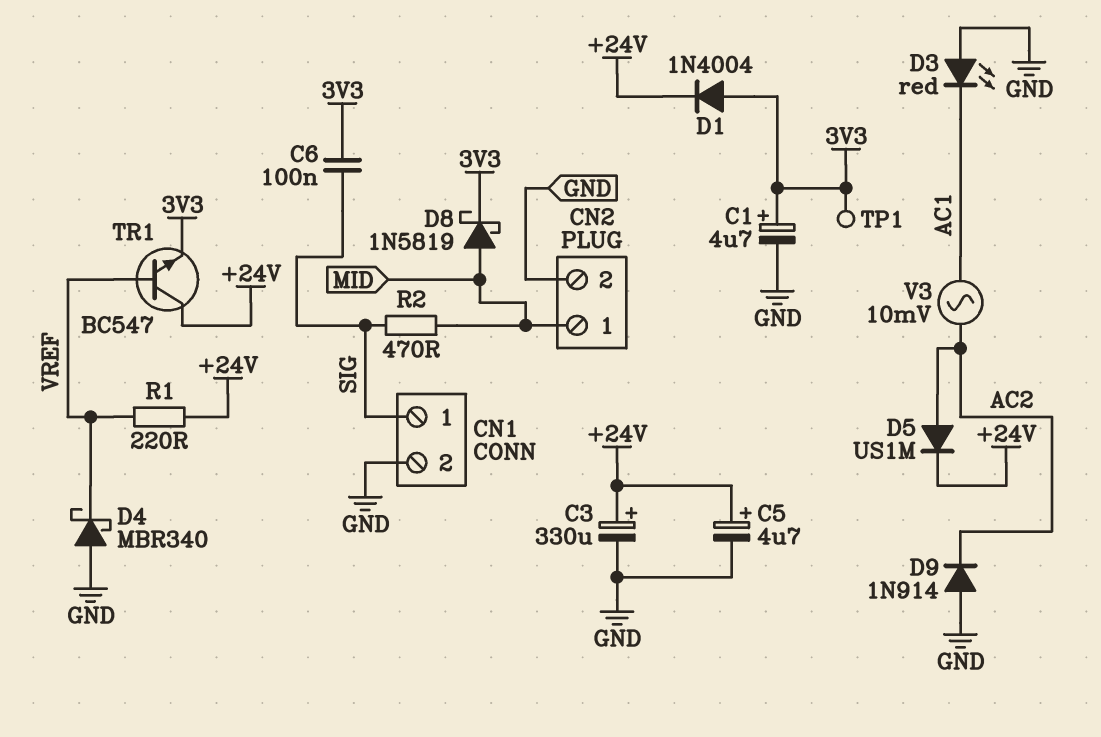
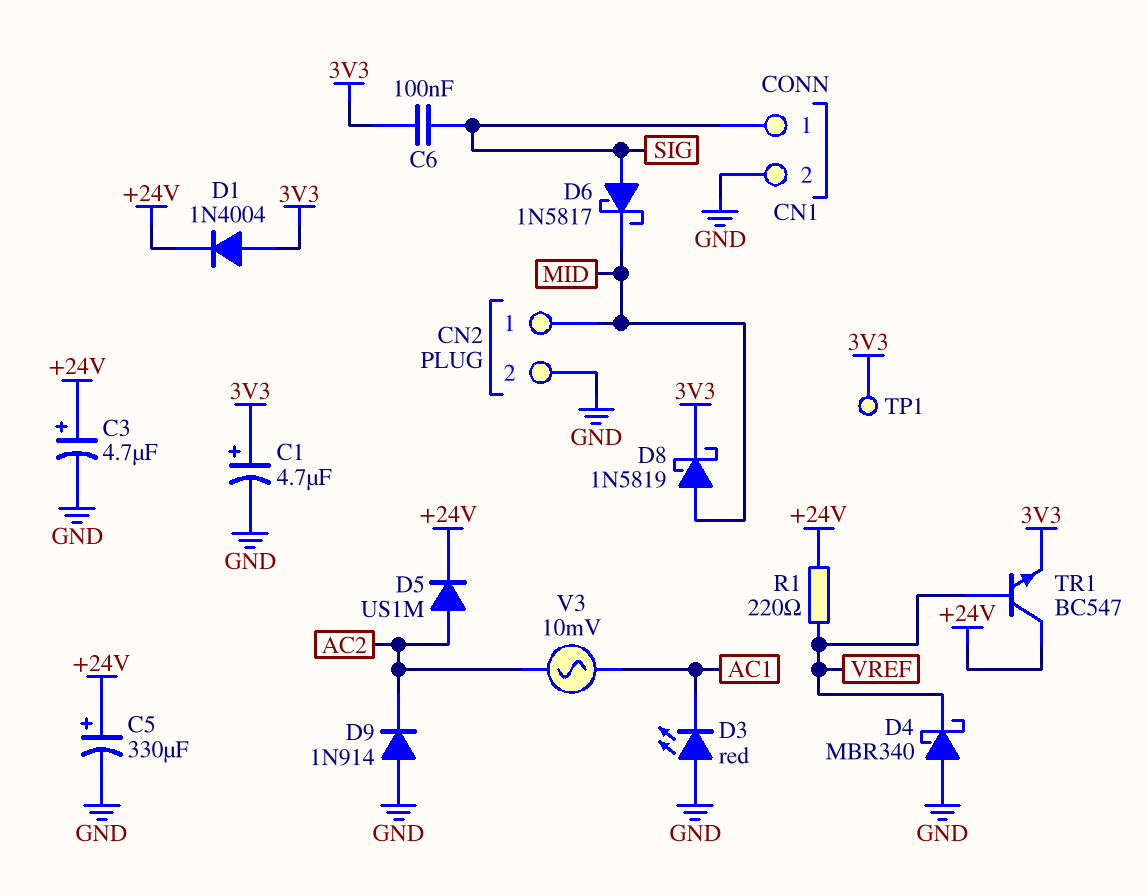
C3: 330uF (plus +24V, minus GND) -> 4.7uF (plus +24V, minus GND)
C5: 4.7uF (plus +24V, minus GND) -> 330uF (plus +24V, minus GND)
D6: none -> schottky 1N5817 (A SIG, K MID)
R2: 470 (MID, SIG) -> none

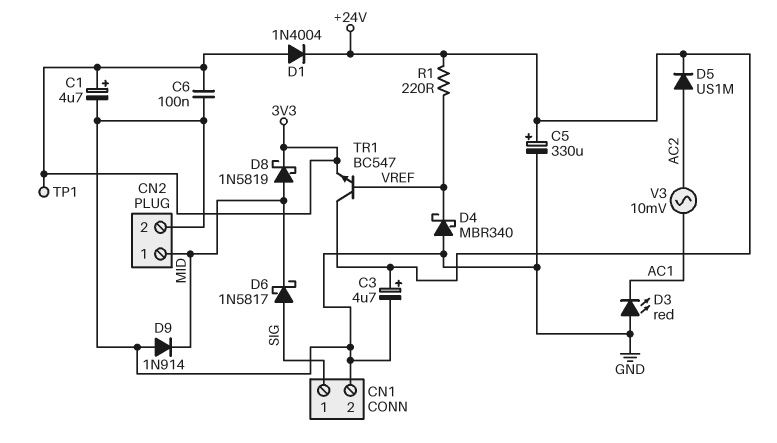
C6: 100nF (3V3, SIG) -> 100nF (3V3, GND)
D9: diode 1N914 (A GND, K AC2) -> diode 1N914 (A GND, K MID)

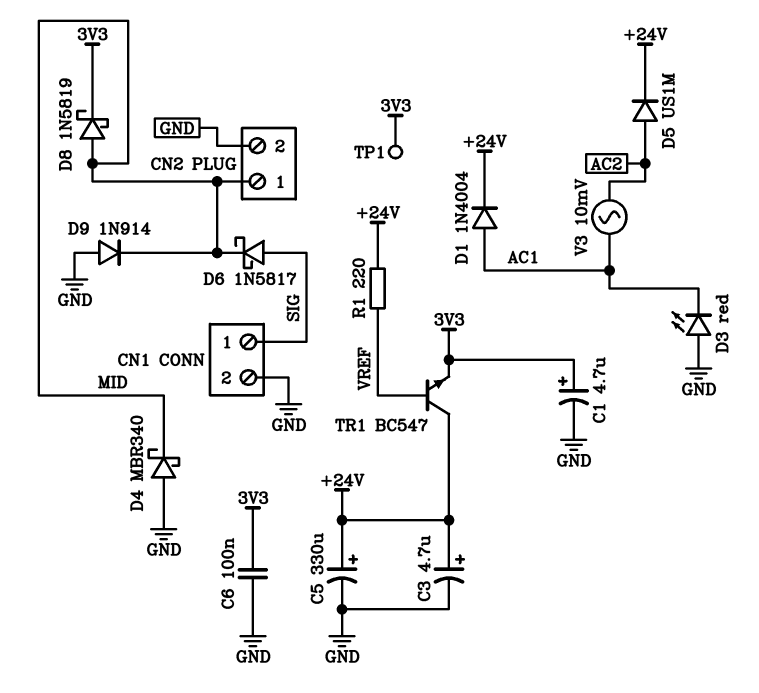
D1: diode 1N4004 (A 3V3, K +24V) -> diode 1N4004 (A AC1, K +24V)
D4: schottky MBR340 (A GND, K VREF) -> schottky MBR340 (A GND, K MID)

